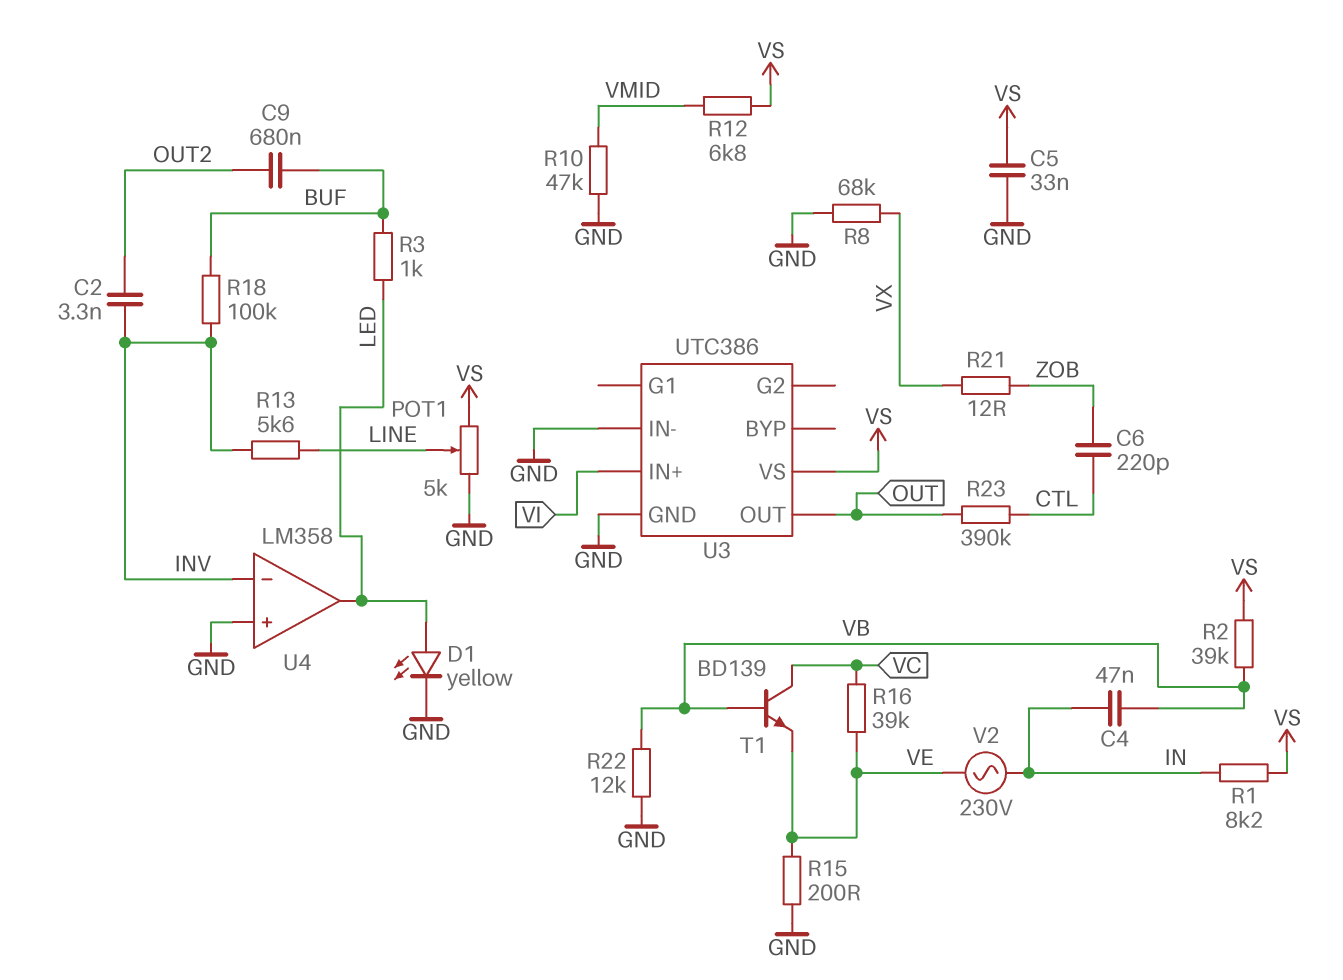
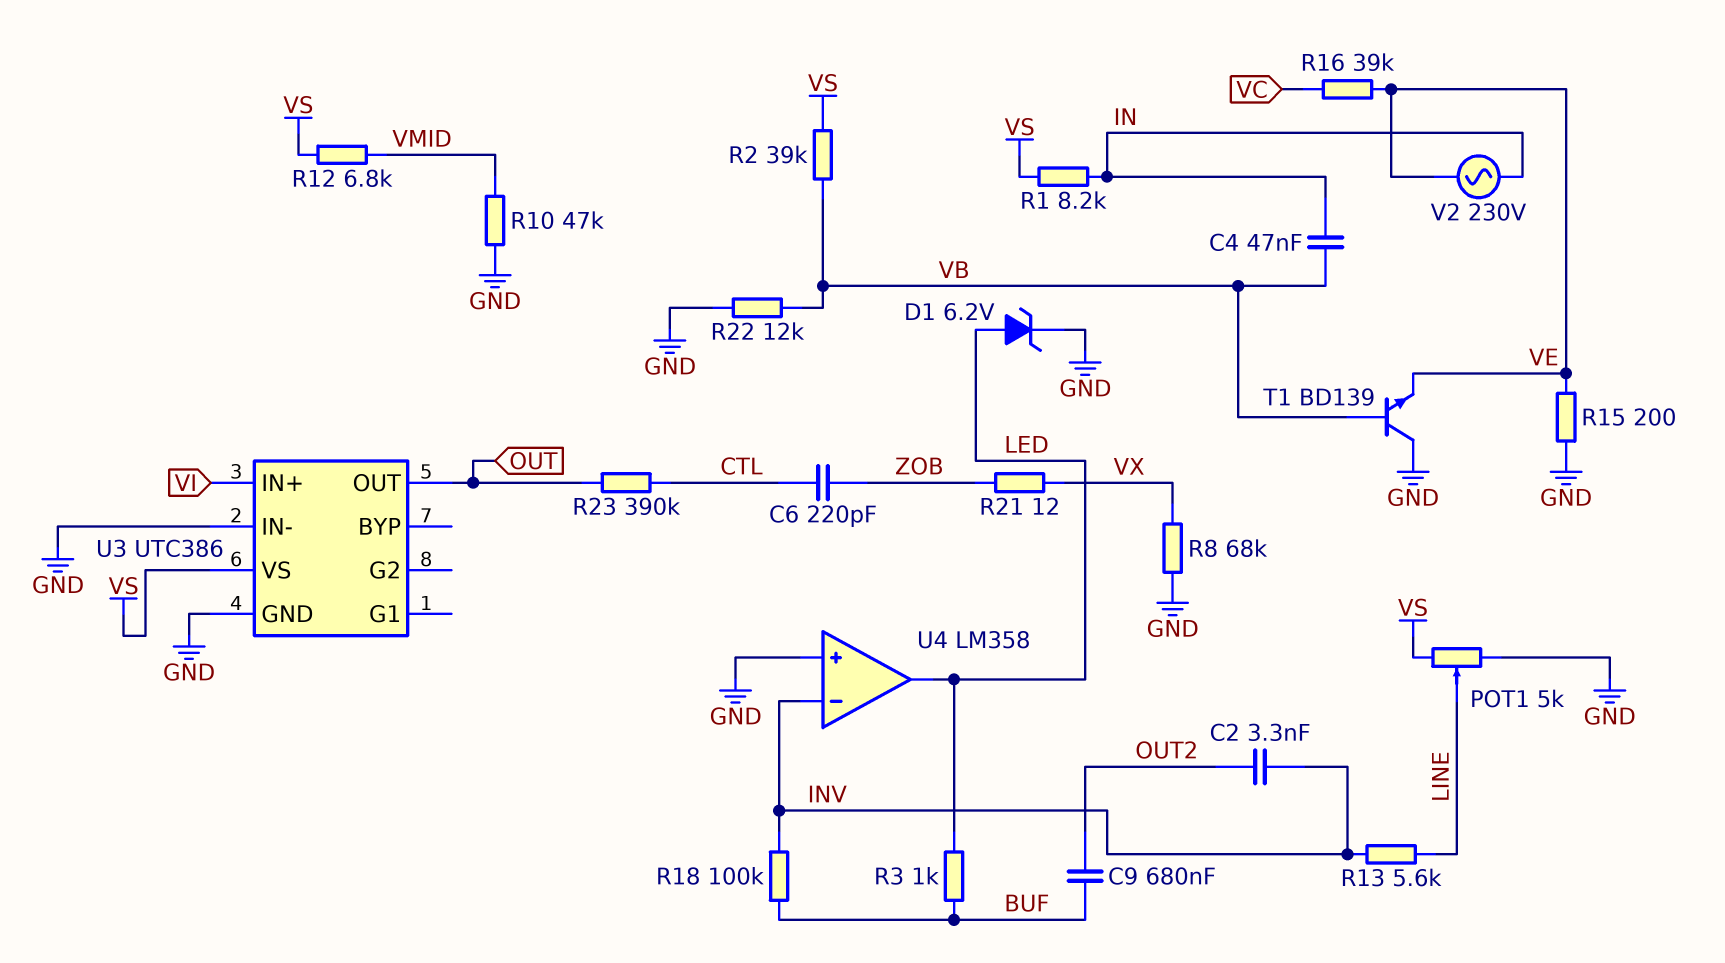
C5: 33nF (GND, VS) -> none
D1: LED yellow (A LED, K GND) -> zener 6.2V (A LED, K GND)
T1: NPN BD139 (B VB, C VC, E VE) -> NPN BD139 (B VB, C GND, E VE)

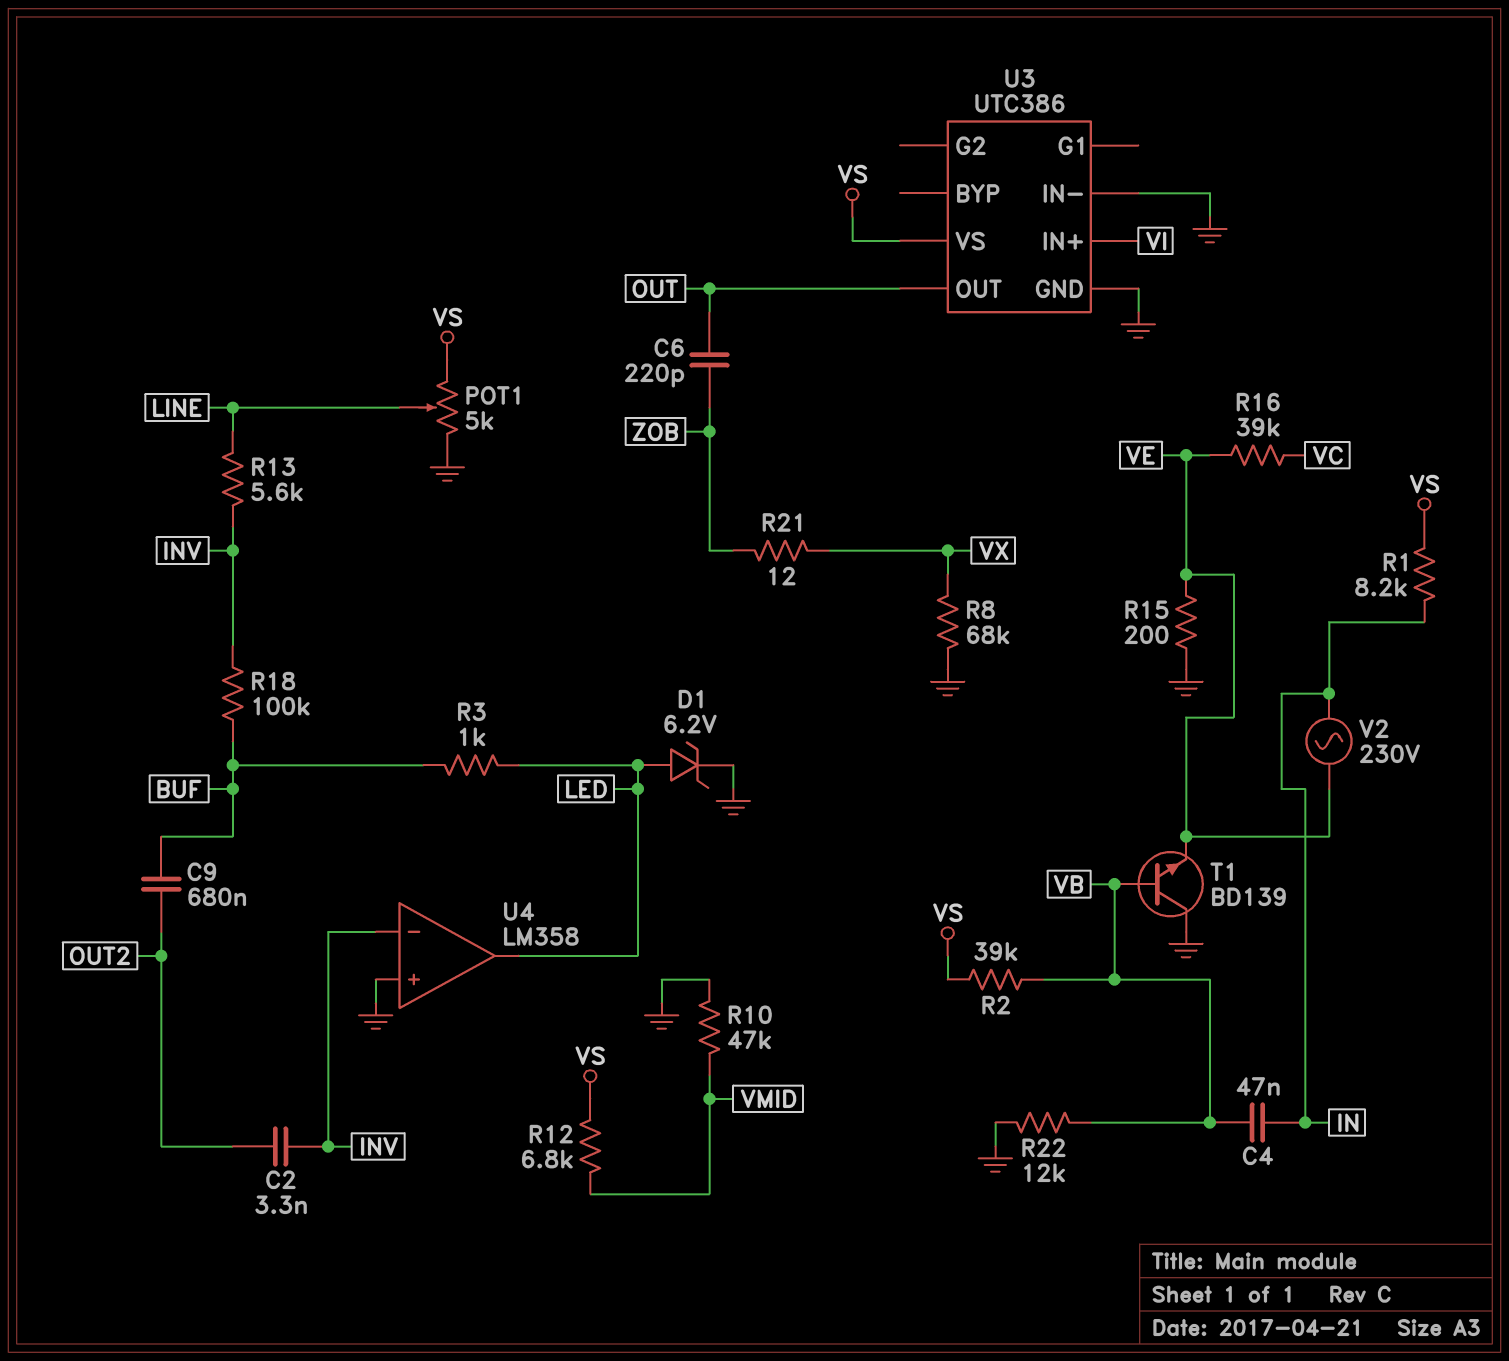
C6: 220pF (CTL, ZOB) -> 220pF (OUT, ZOB)
R23: 390k (CTL, OUT) -> none

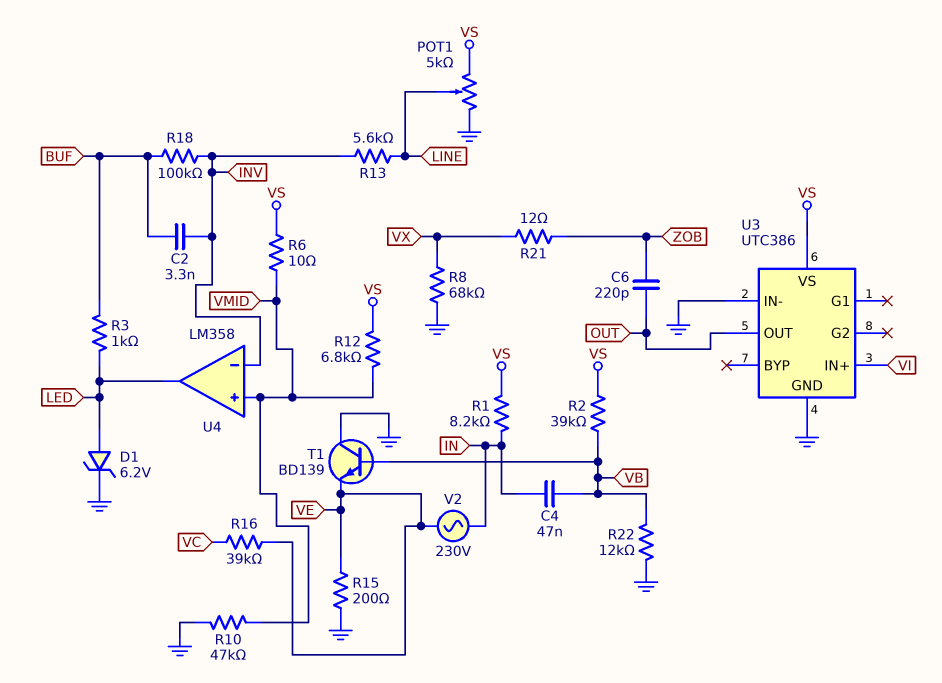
C2: 3.3nF (INV, OUT2) -> 3.3nF (BUF, INV)
C9: 680nF (BUF, OUT2) -> none
R6: none -> 10 (VMID, VS)
U4 pin in+: GND -> VMID

